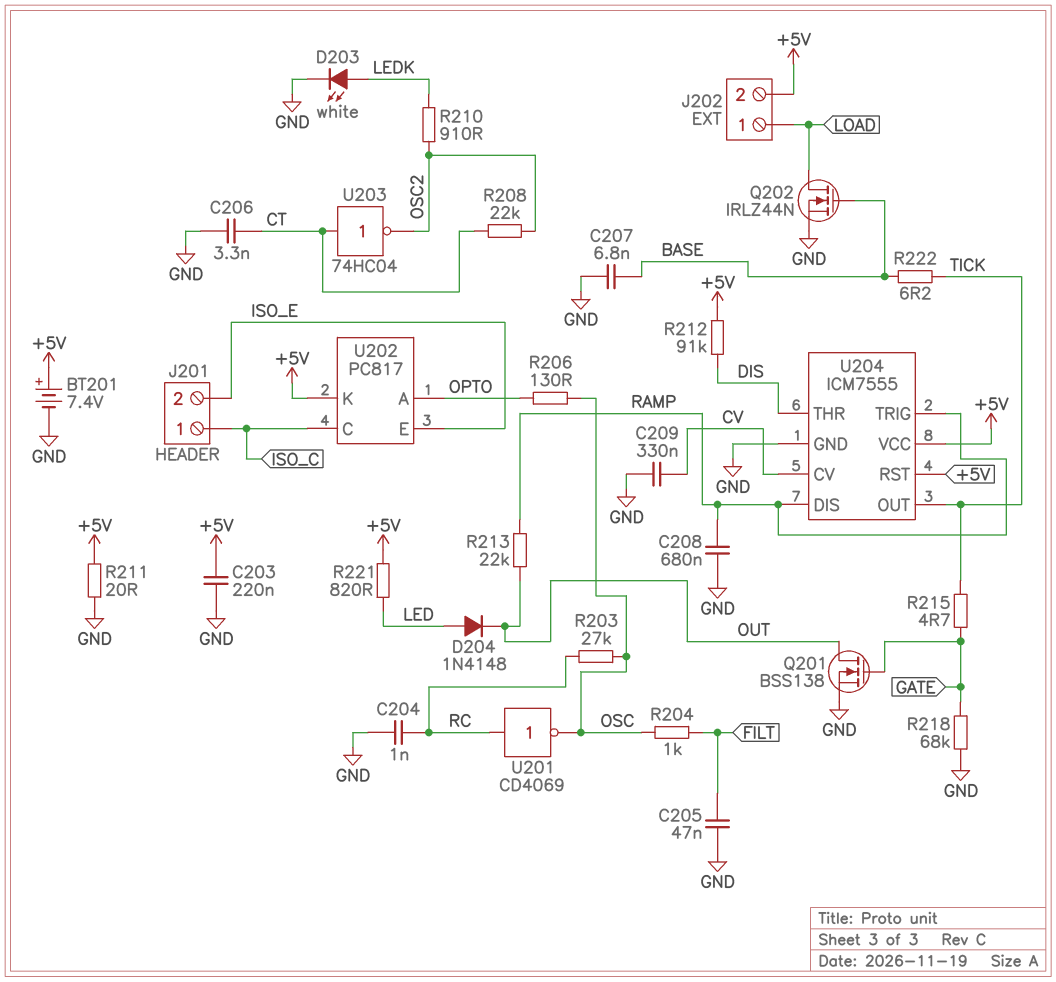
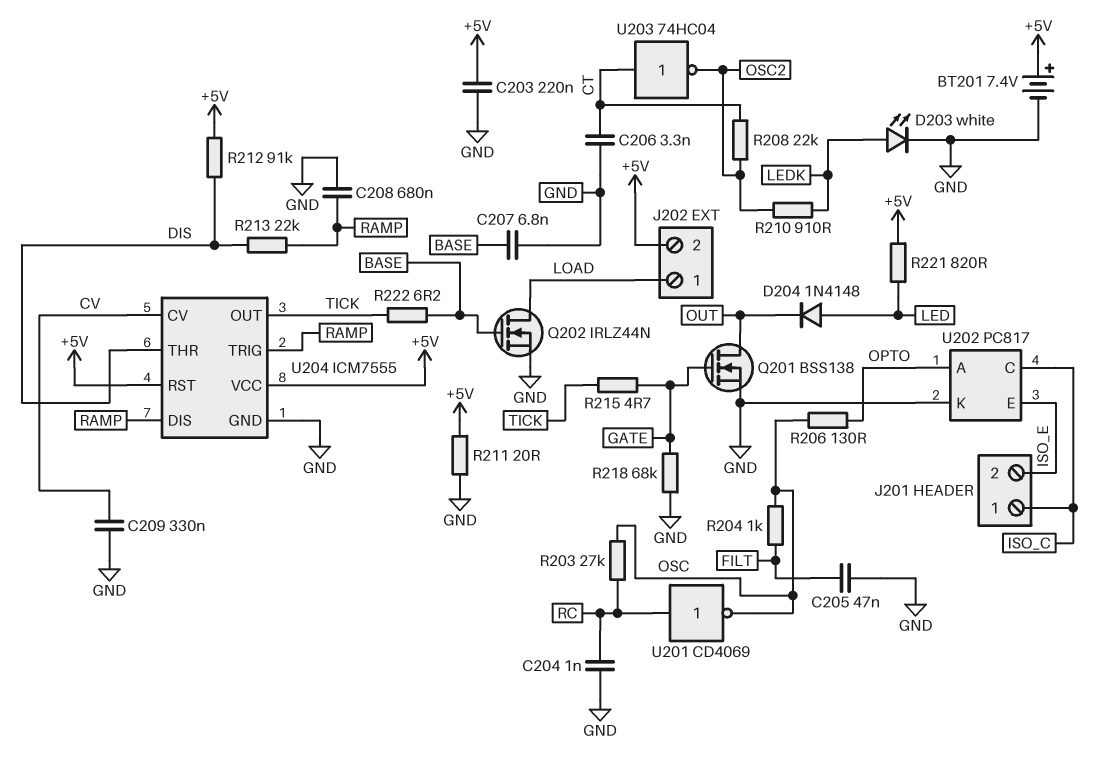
R213: 22k (OUT, RAMP) -> 22k (DIS, RAMP)
U202 pin K: +5V -> GND

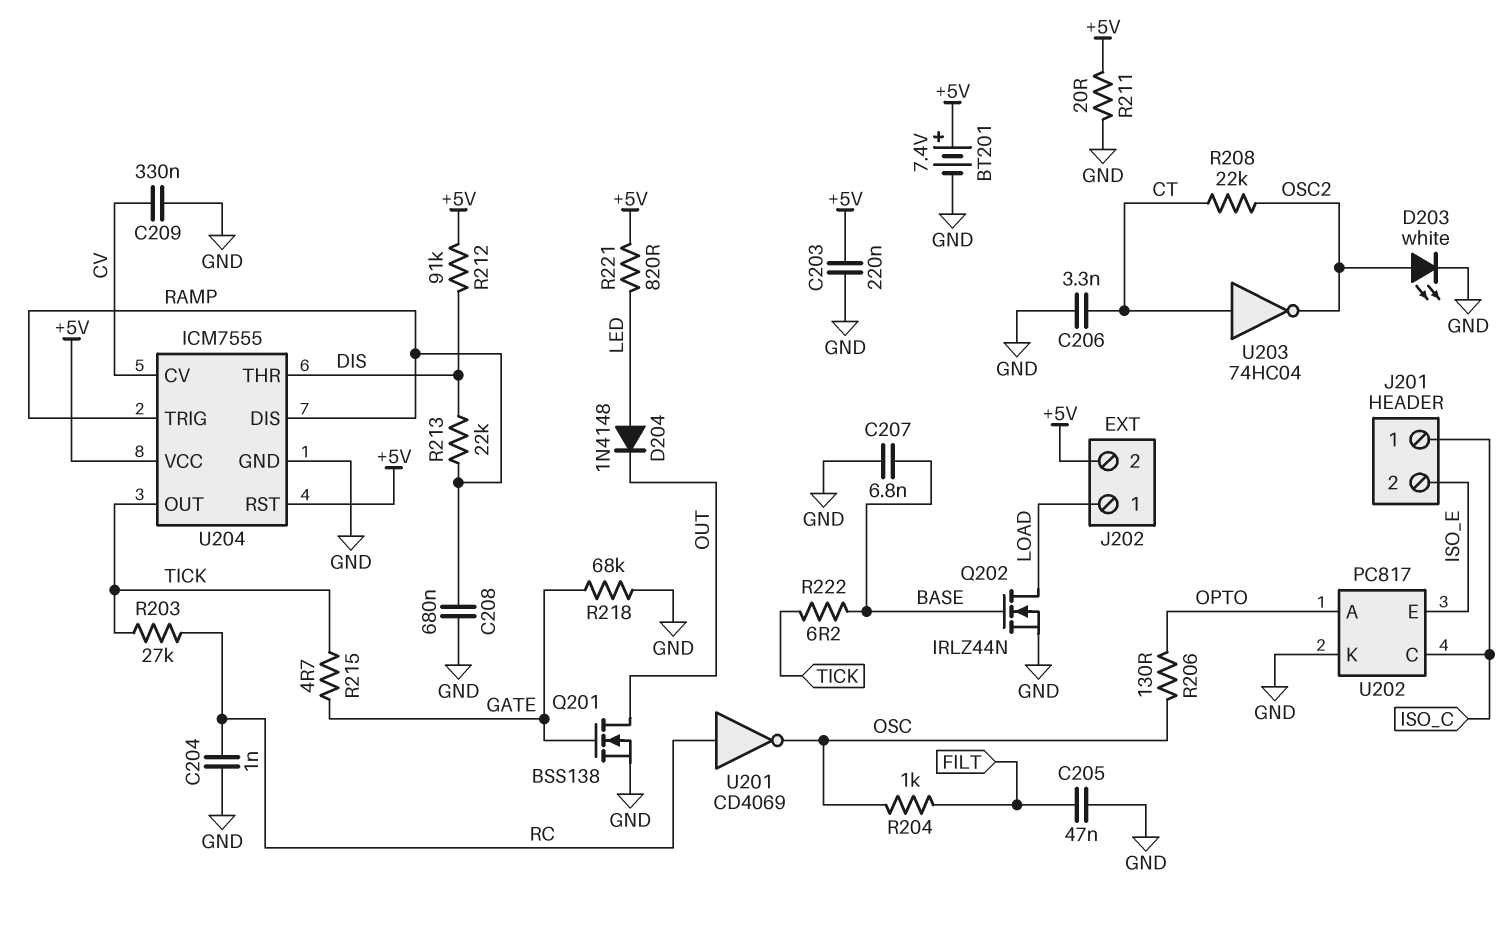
D203: LED white (A LEDK, K GND) -> LED white (A OSC2, K GND)
R203: 27k (OSC, RC) -> 27k (RC, TICK)
R210: 910 (LEDK, OSC2) -> none

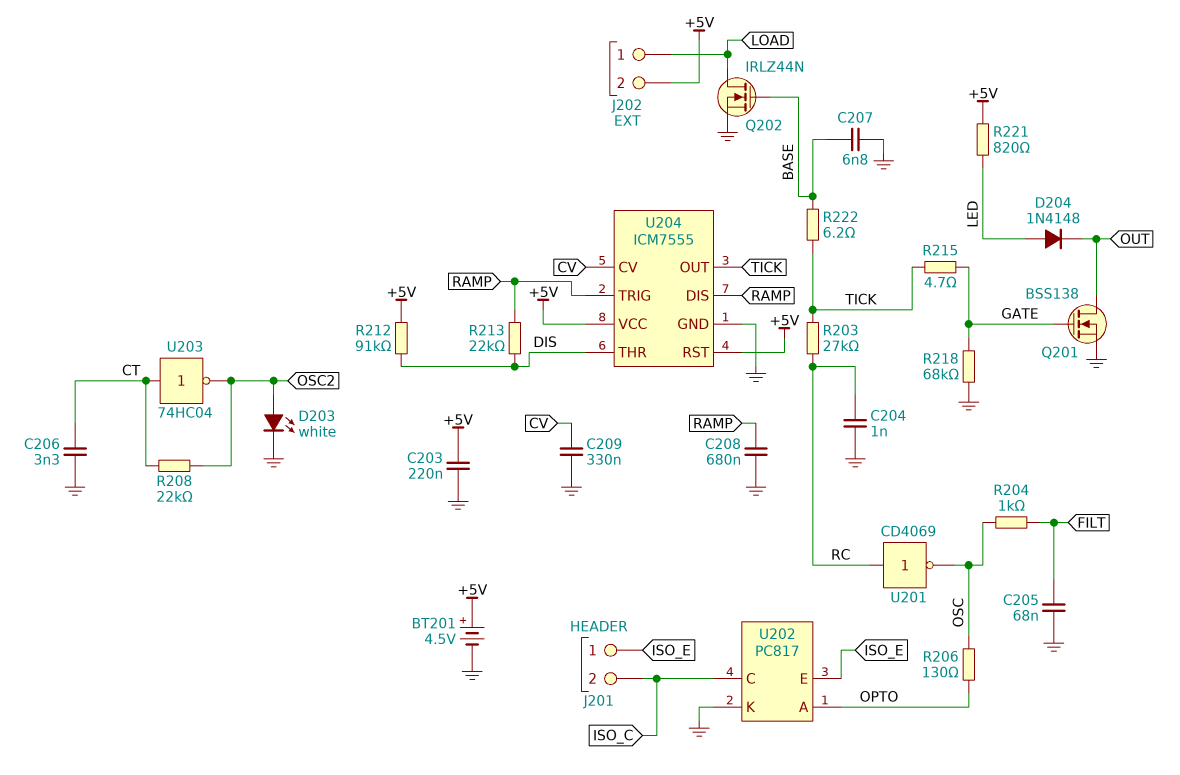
BT201: 7.4V (plus +5V, minus GND) -> 4.5V (plus +5V, minus GND)
C205: 47nF (FILT, GND) -> 68nF (FILT, GND)
J201 pin 1: ISO_C -> ISO_E
J201 pin 2: ISO_E -> ISO_C
R211: 20 (+5V, GND) -> none

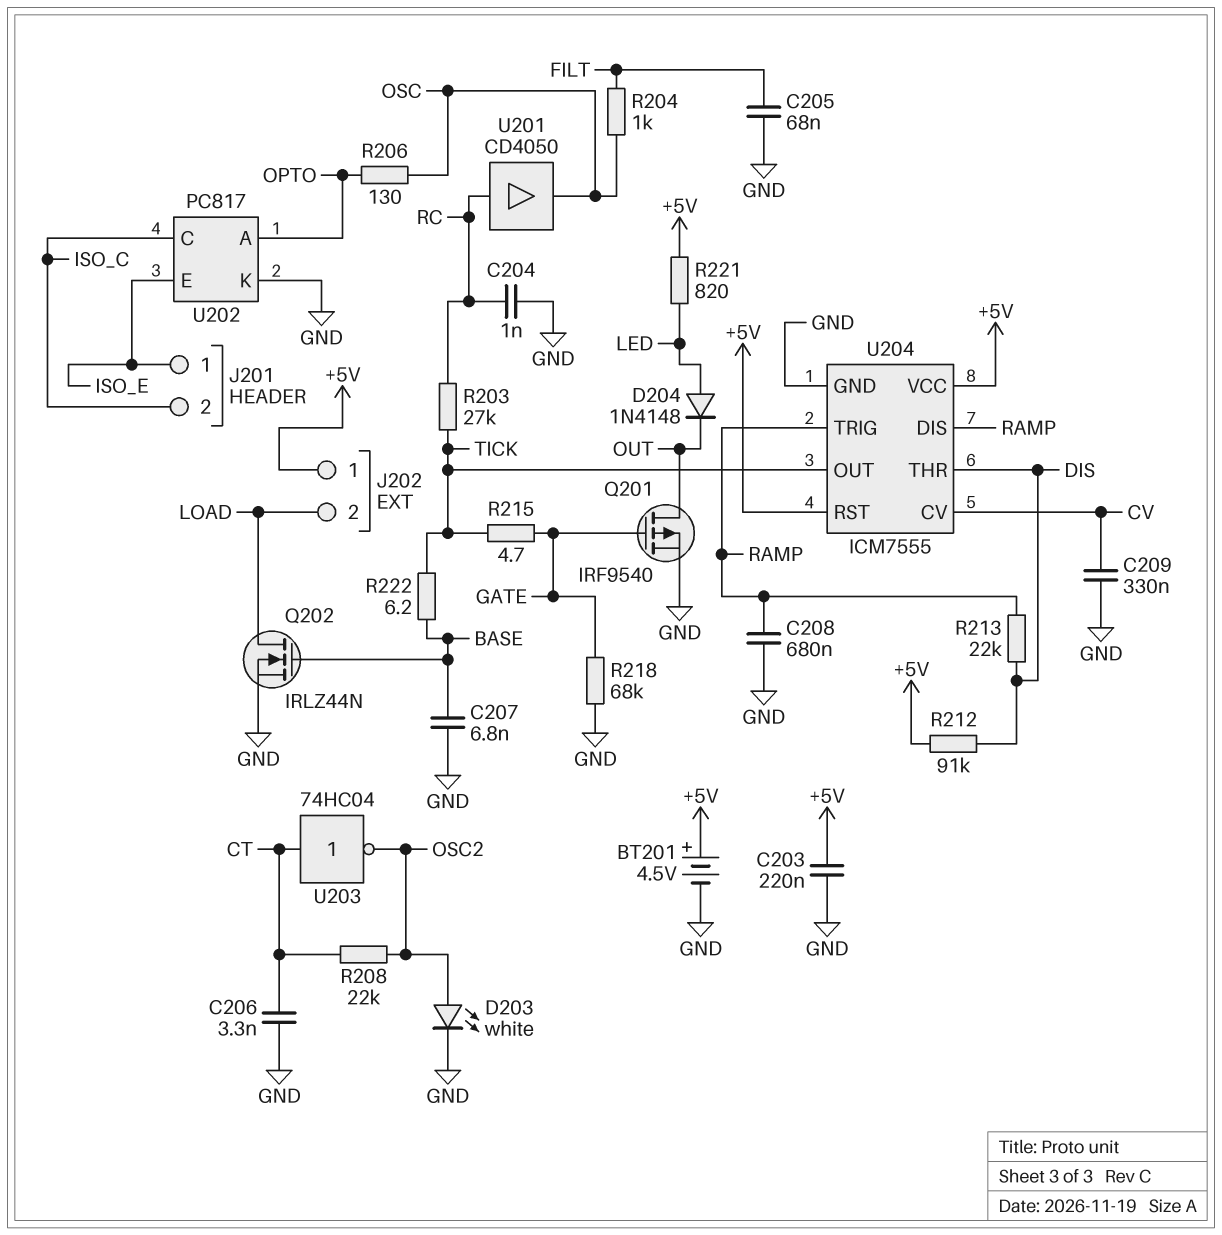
J202 pin 1: LOAD -> +5V
J202 pin 2: +5V -> LOAD
Q201: NMOS BSS138 (G GATE, D OUT, S GND) -> PMOS IRF9540 (G GATE, D OUT, S GND)
U201: NOT CD4069 (in RC, out OSC) -> buffer CD4050 (in RC, out OSC)

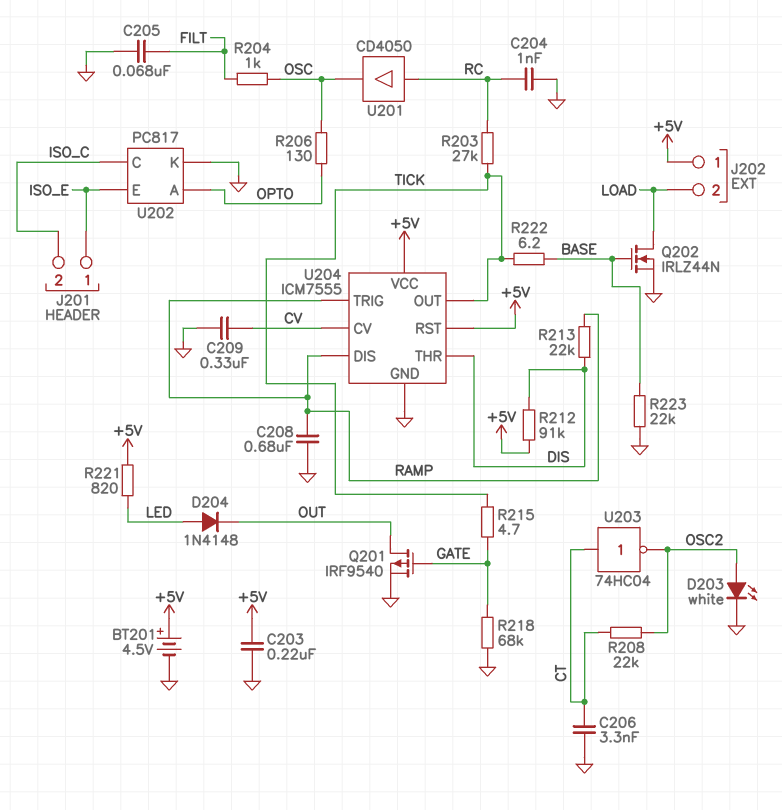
C207: 6.8nF (BASE, GND) -> none
R223: none -> 22k (BASE, GND)

